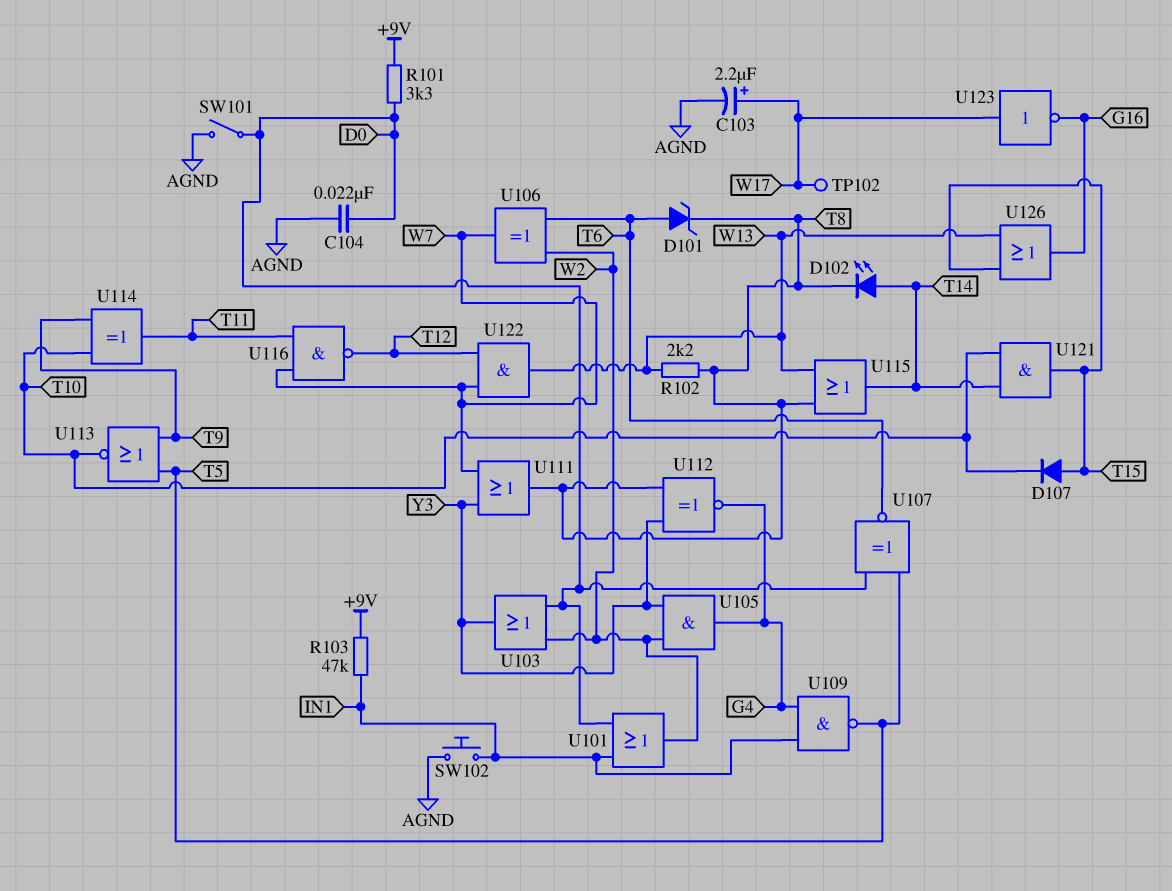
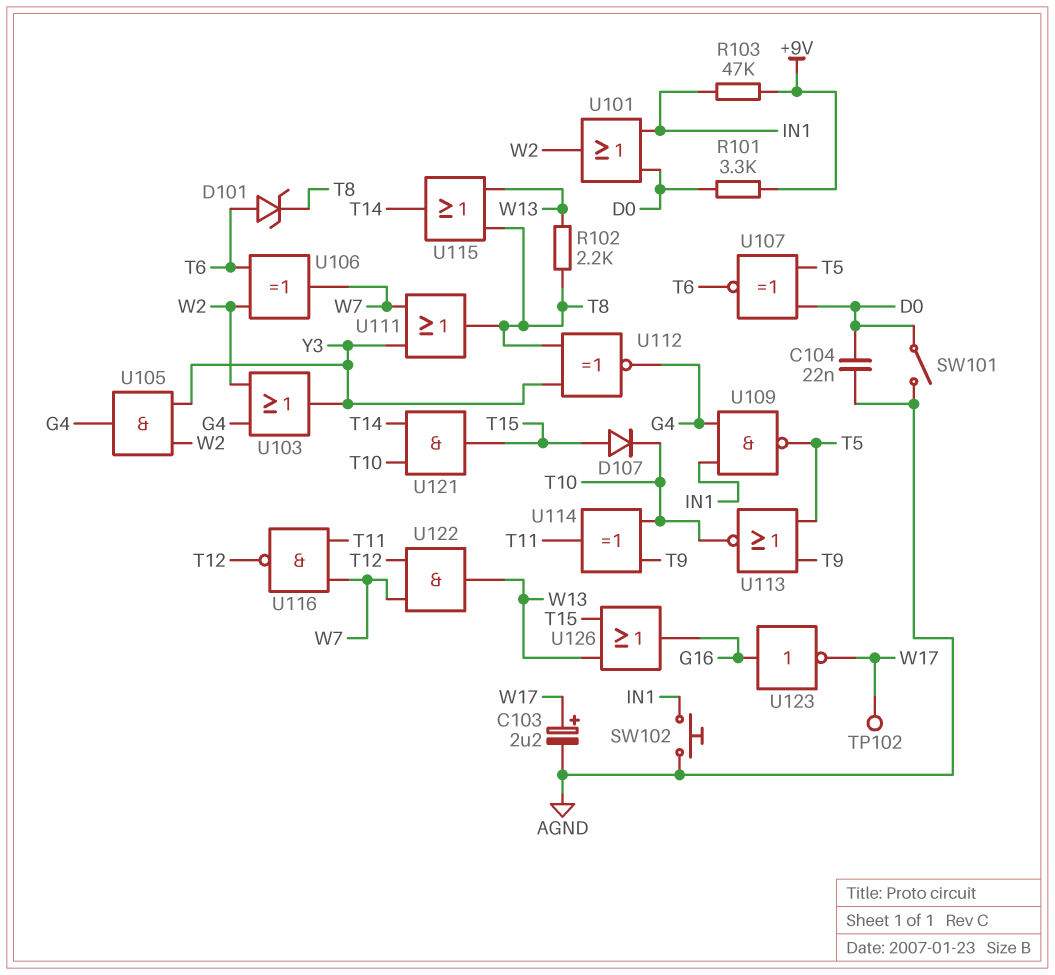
D102: LED (A T14, K T8) -> none
U103: OR (in D0, in W2, out Y3) -> OR (in G4, in W2, out Y3)
U123: NOT (in W17, out G16) -> NOT (in G16, out W17)

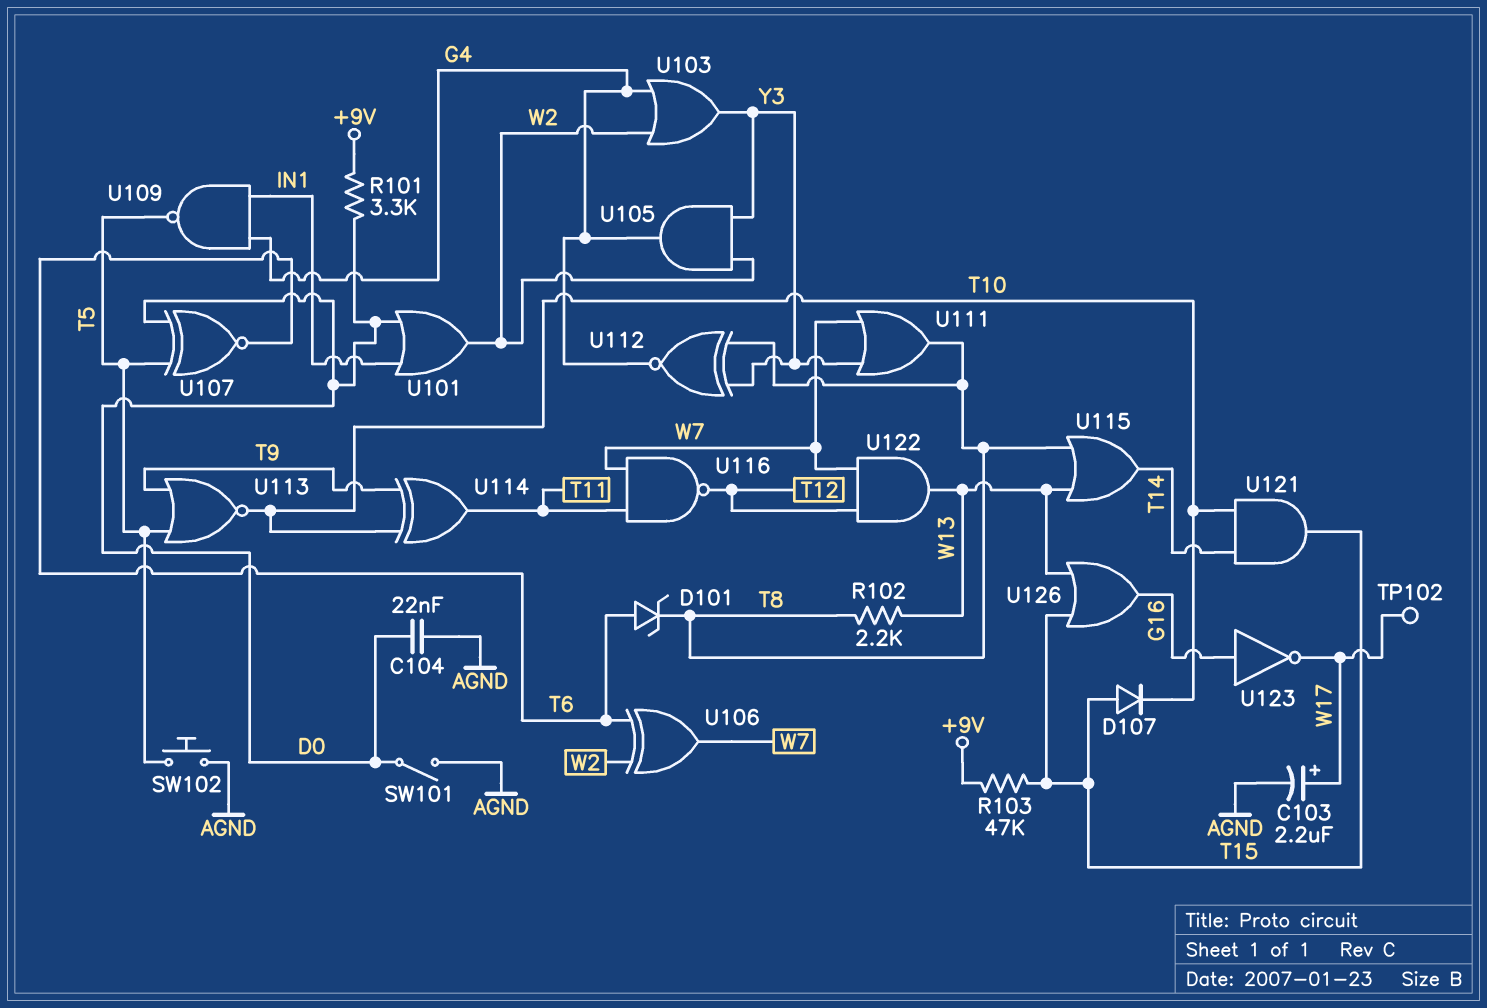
R103: 47k (+9V, IN1) -> 47k (+9V, T15)
SW102: button (AGND, IN1) -> button (AGND, T5)

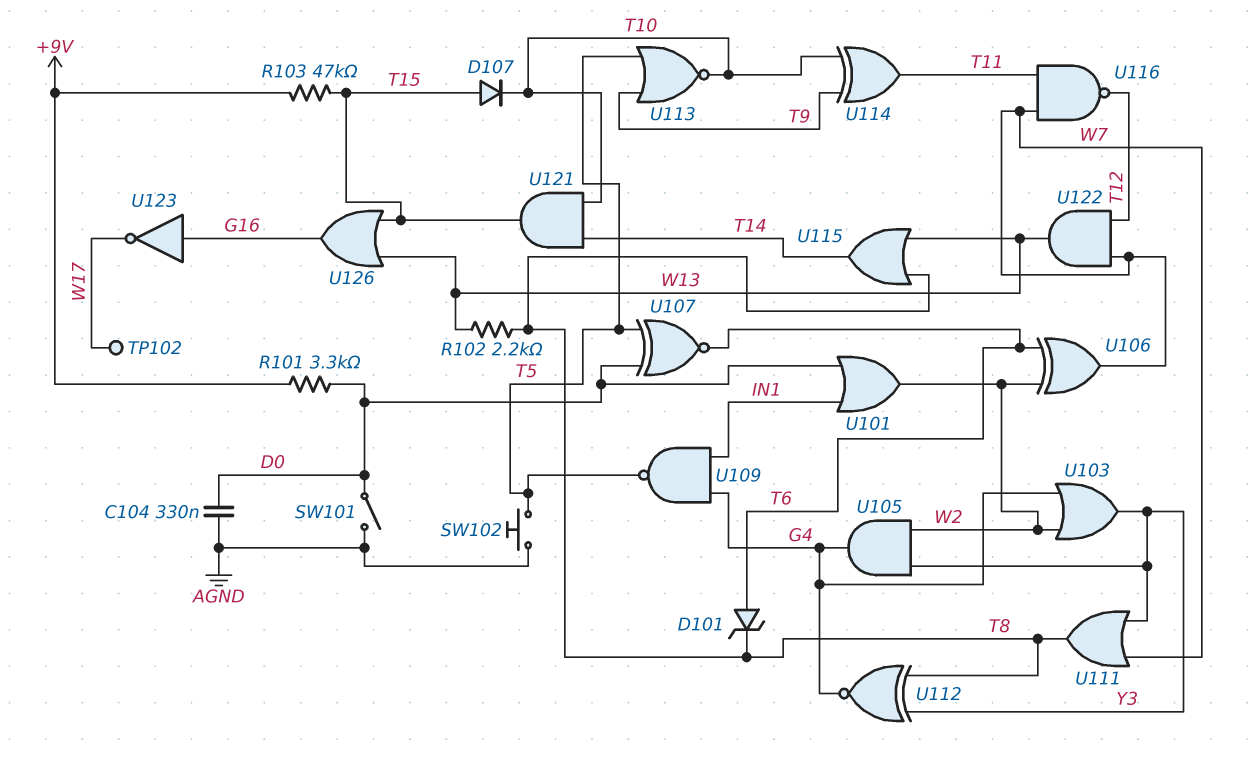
C103: 2.2uF (plus W17, minus AGND) -> none
C104: 22nF (AGND, D0) -> 330nF (AGND, D0)

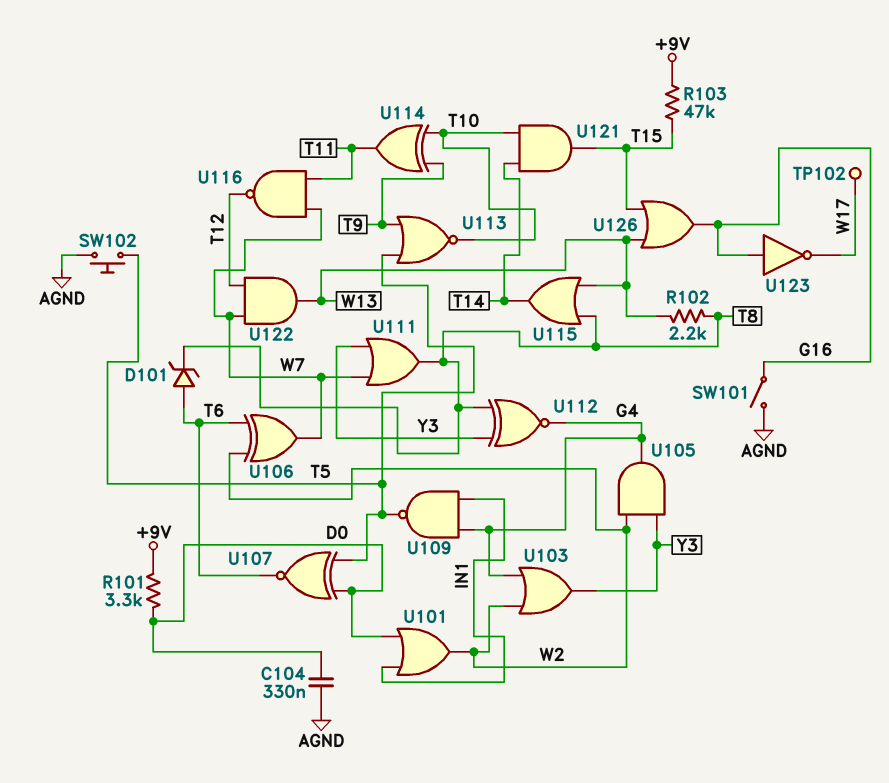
D107: diode (A T15, K T10) -> none
SW101: switch (AGND, D0) -> switch (AGND, G16)

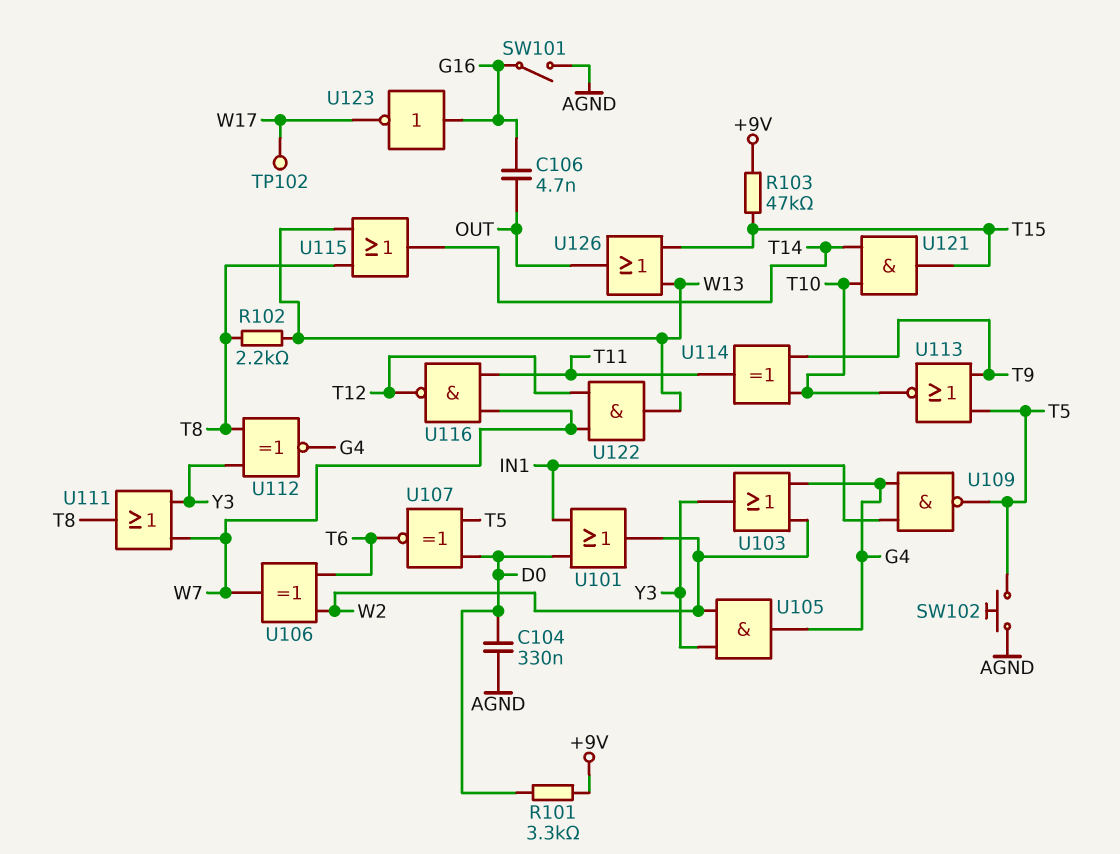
C106: none -> 4.7nF (G16, OUT)
D101: zener (A T6, K T8) -> none
U126: OR (in T15, in W13, out G16) -> OR (in T15, in W13, out OUT)

